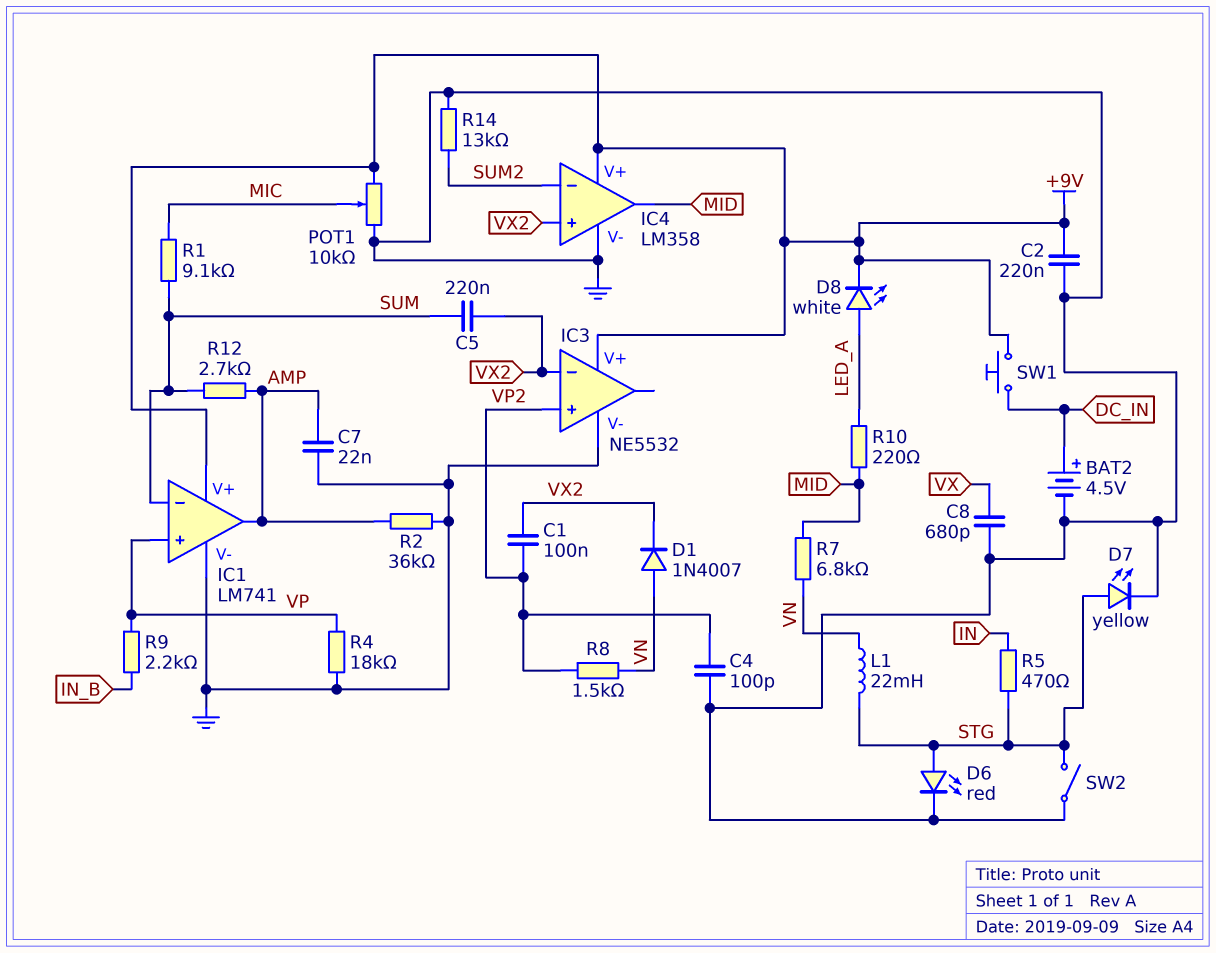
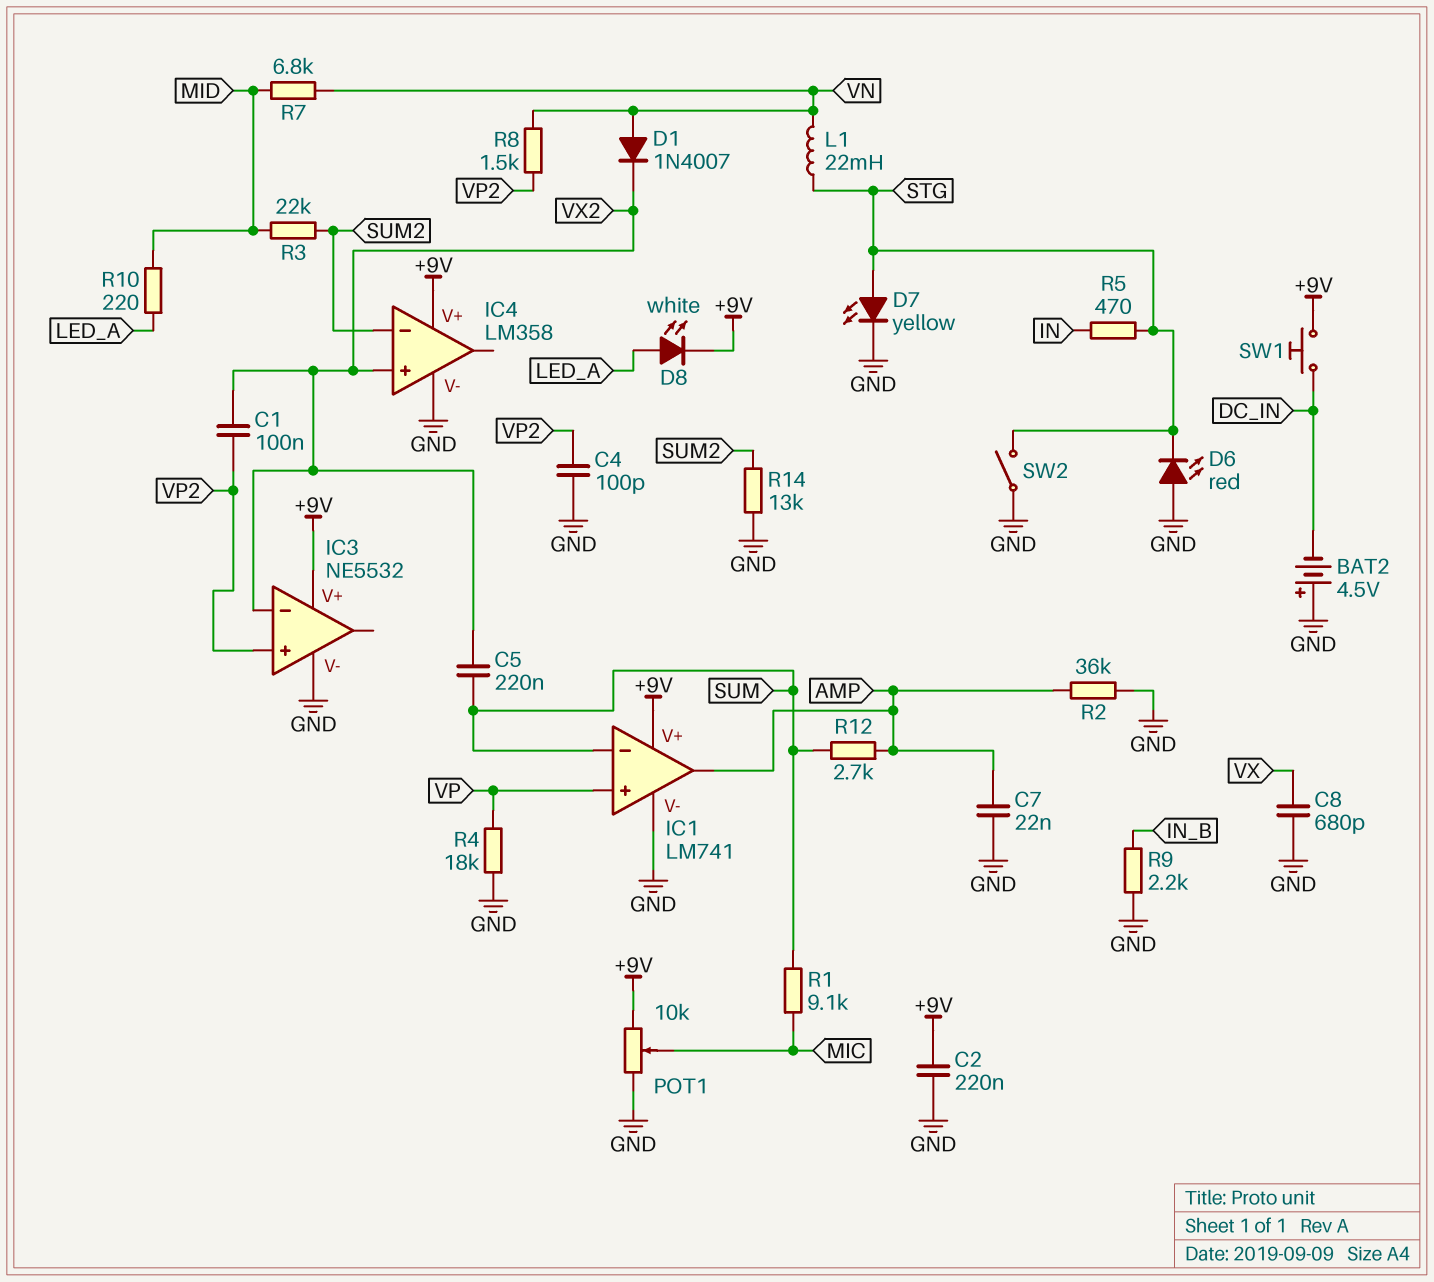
BAT2: 4.5V (plus DC_IN, minus GND) -> 4.5V (plus GND, minus DC_IN)
D6: LED red (A STG, K GND) -> LED red (A GND, K STG)
IC4 pin out: MID -> none
R3: none -> 22k (MID, SUM2)
R9: 2.2k (IN_B, VP) -> 2.2k (GND, IN_B)

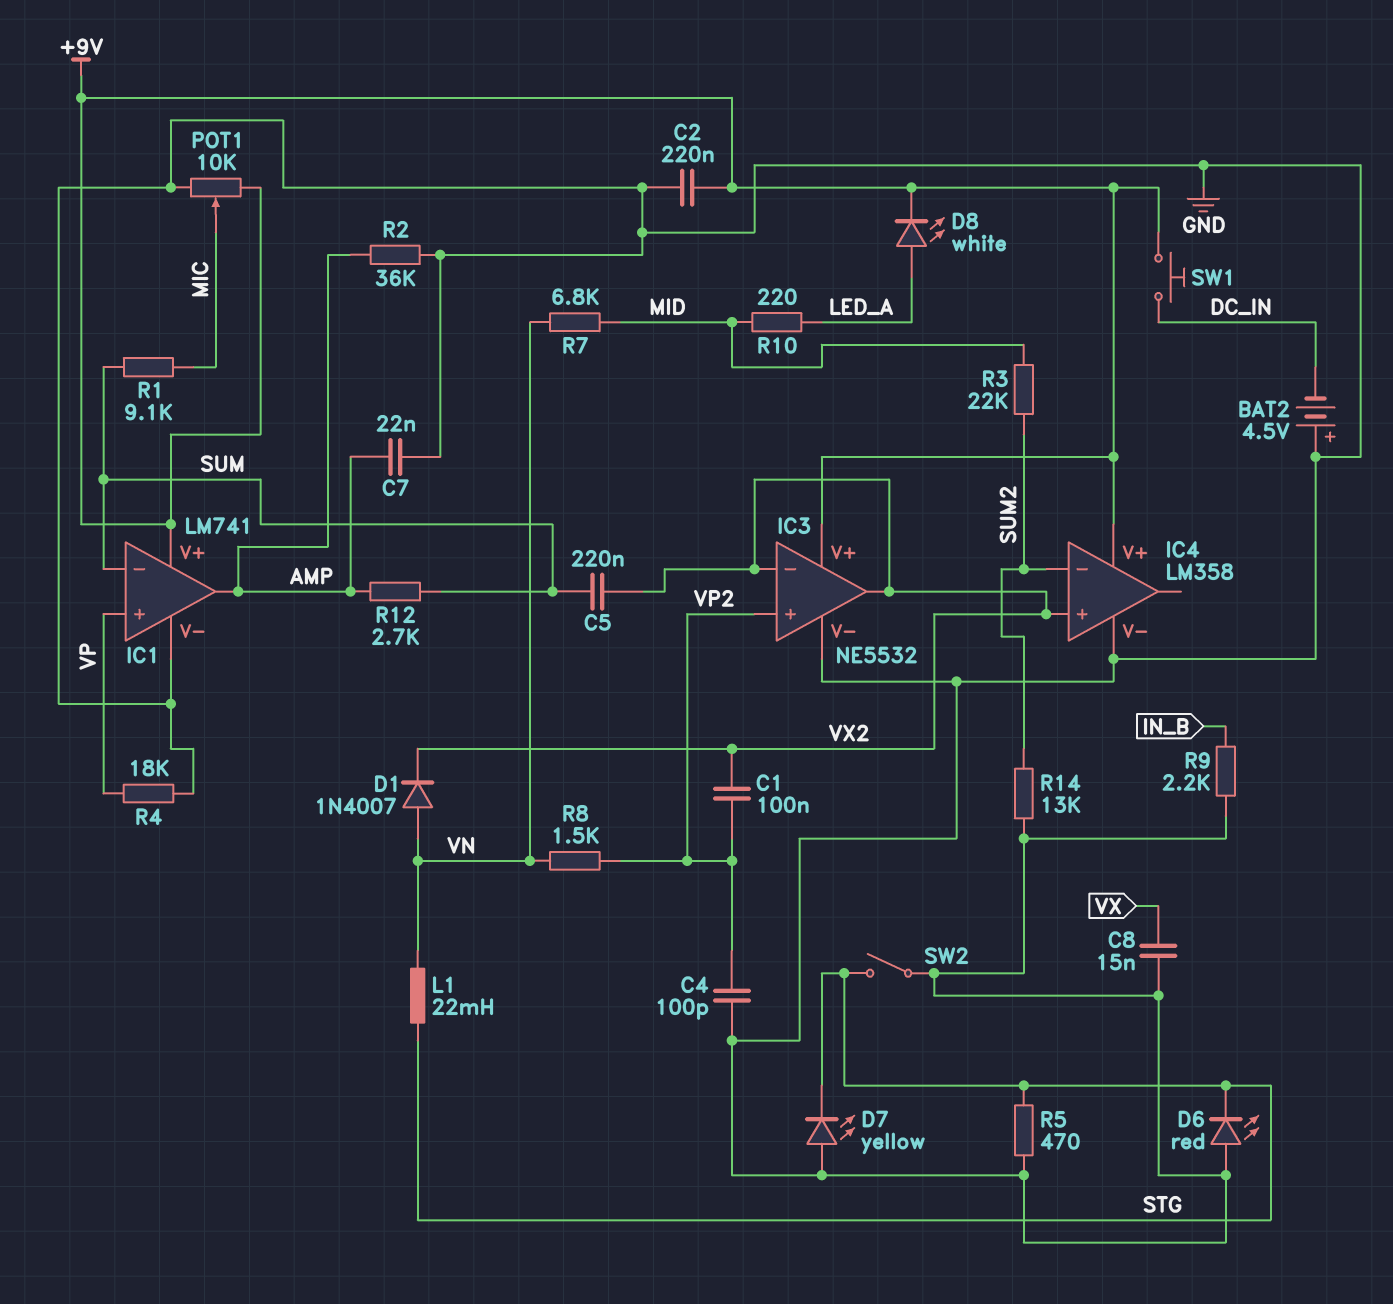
C8: 680pF (GND, VX) -> 15nF (GND, VX)
D7: LED yellow (A STG, K GND) -> LED yellow (A GND, K STG)
IC3 pin out: none -> VX2
R5: 470 (IN, STG) -> 470 (GND, STG)

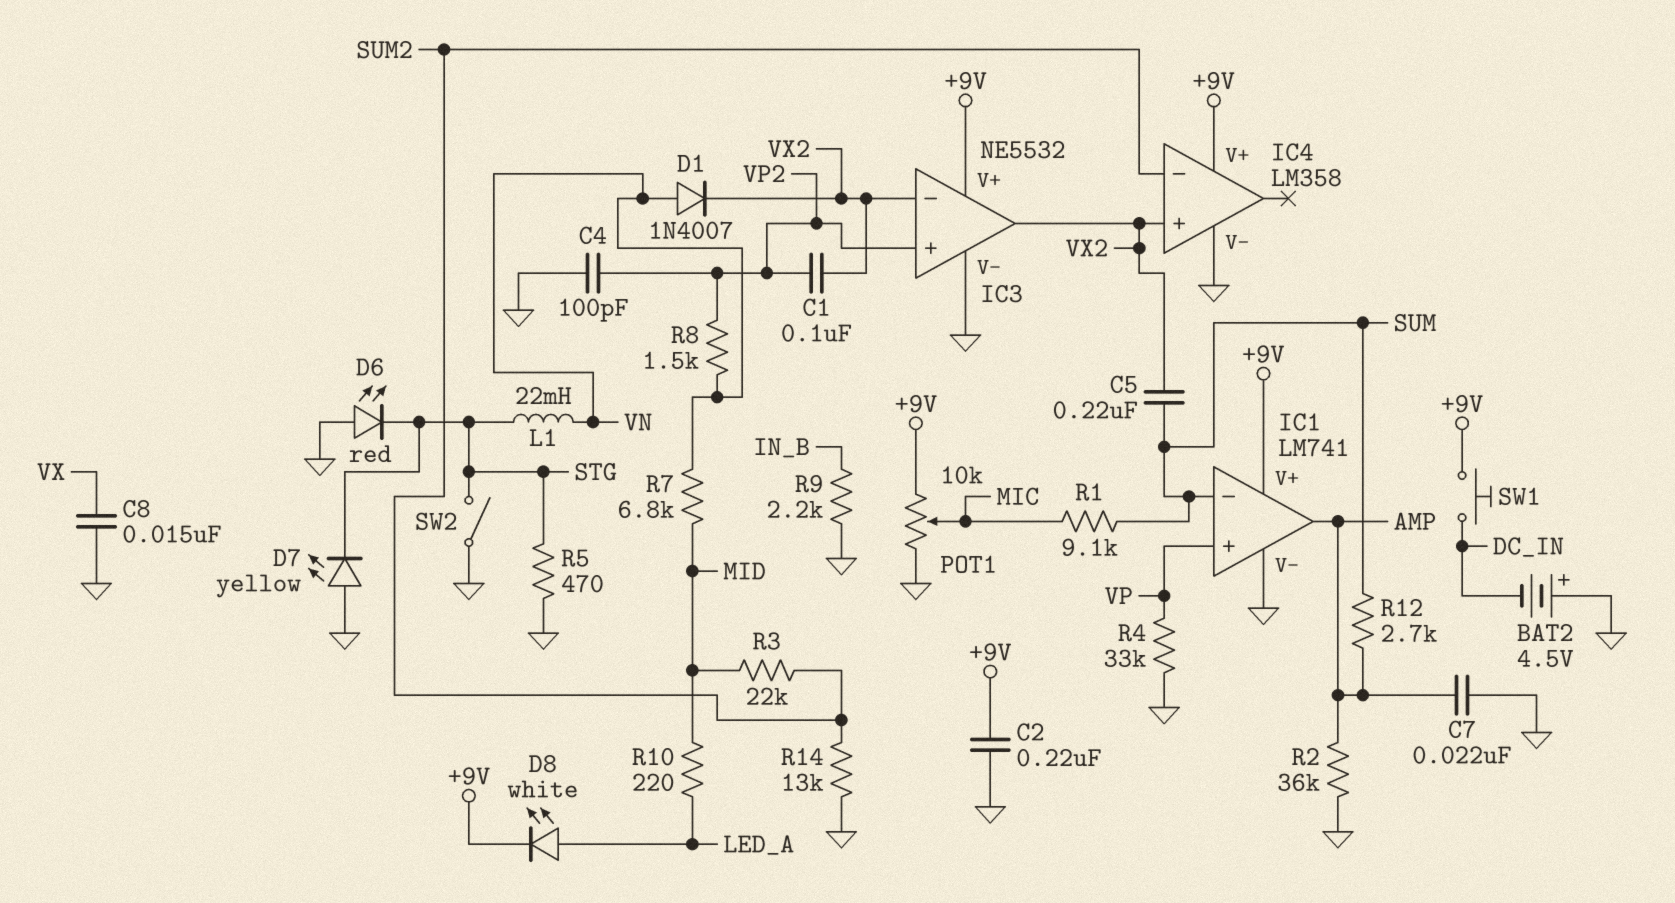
R4: 18k (GND, VP) -> 33k (GND, VP)

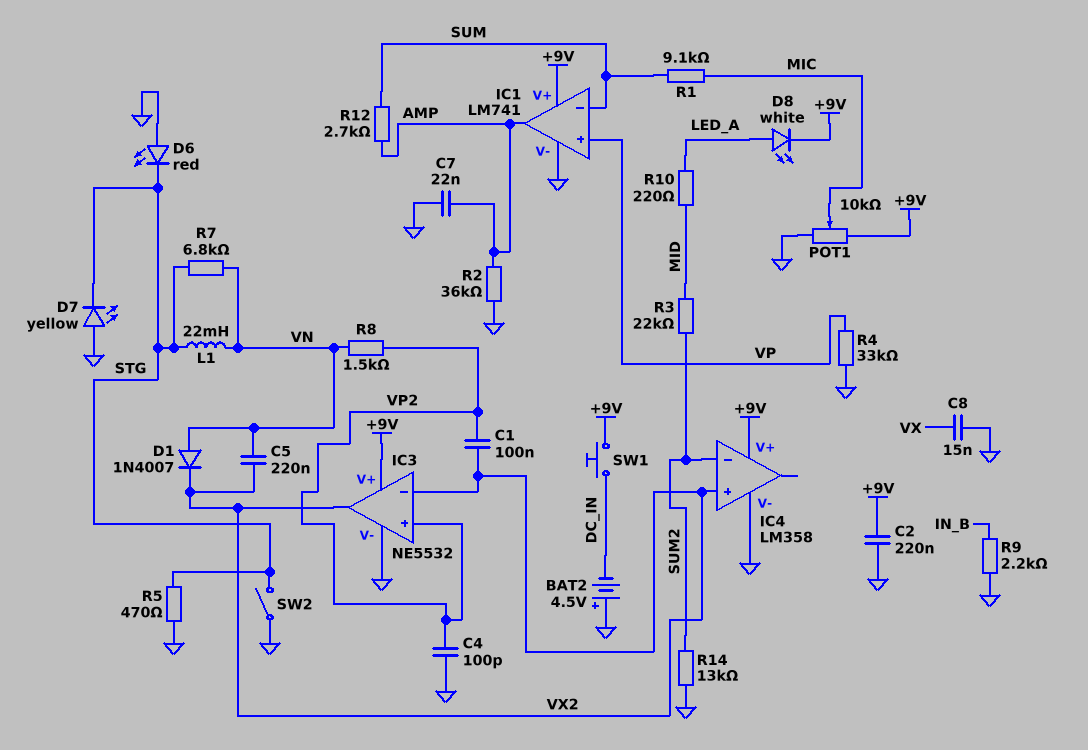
C5: 220nF (SUM, VX2) -> 220nF (VN, VX2)
R7: 6.8k (MID, VN) -> 6.8k (STG, VN)

